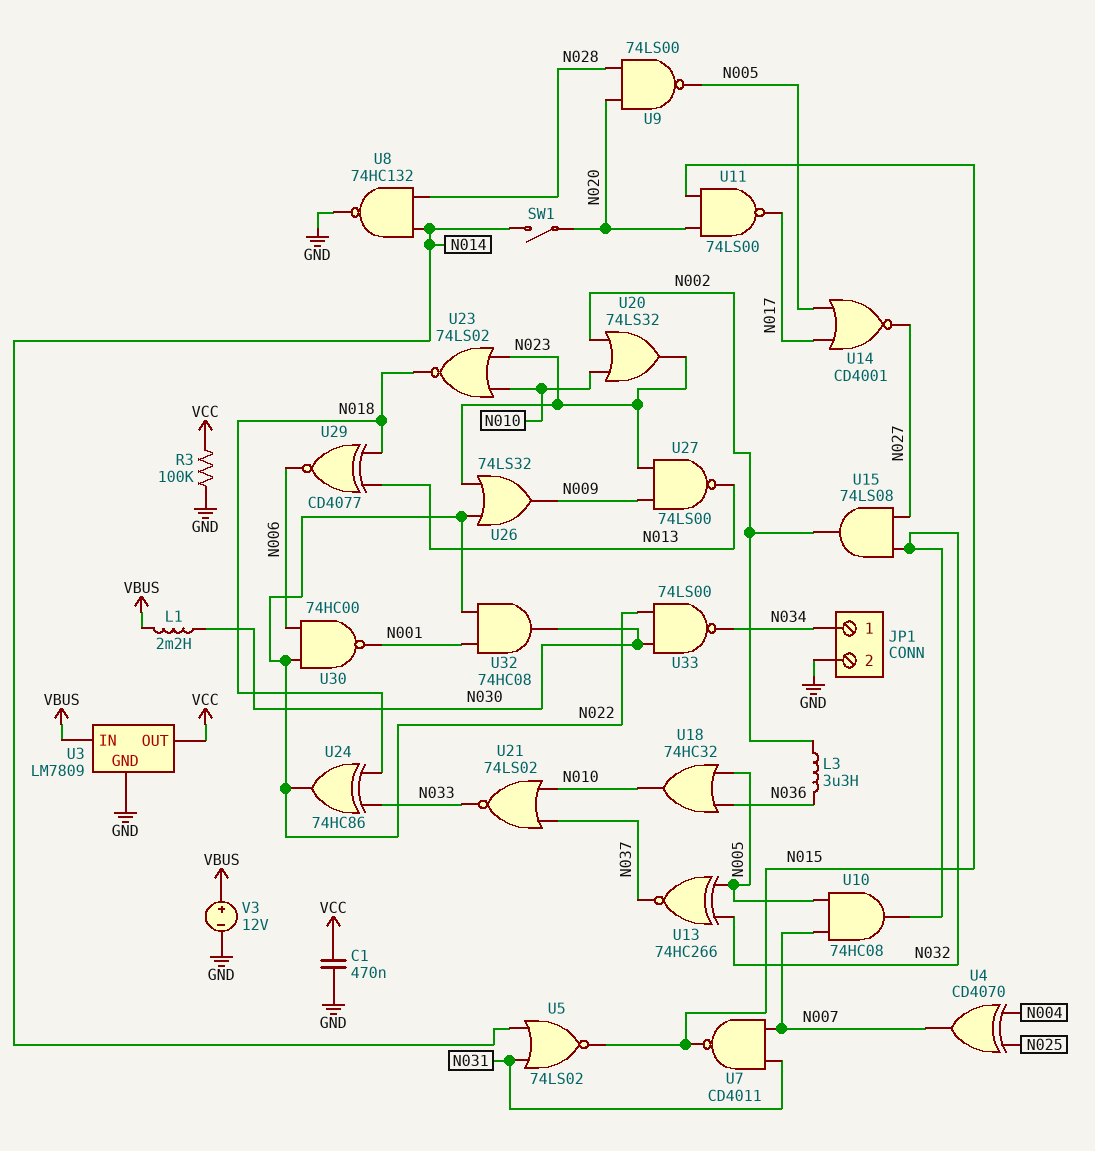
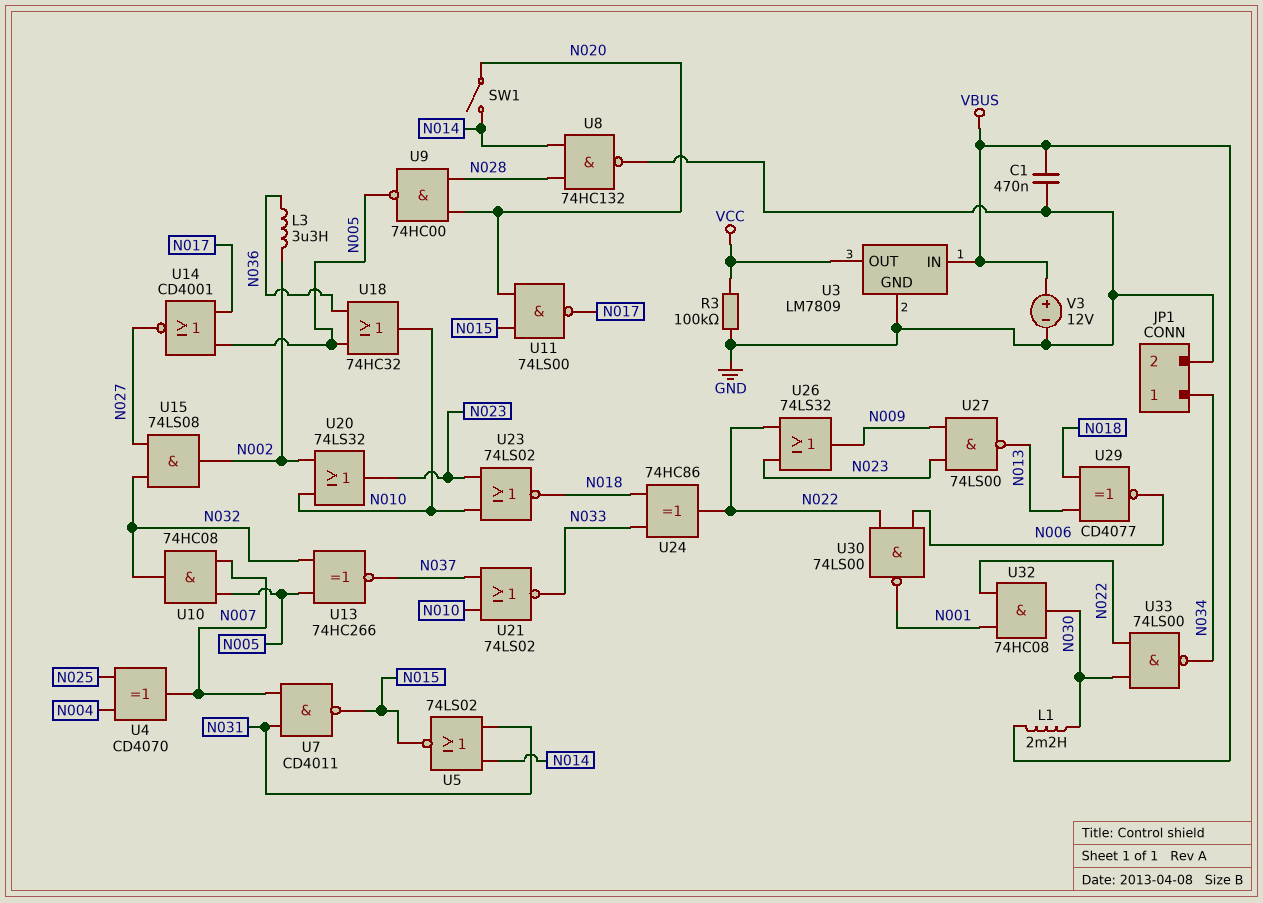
C1: 470nF (GND, VCC) -> 470nF (GND, VBUS)
U9: NAND 74LS00 (in N020, in N028, out N005) -> NAND 74HC00 (in N020, in N028, out N005)
U30: NAND 74HC00 (in N006, in N022, out N001) -> NAND 74LS00 (in N006, in N022, out N001)

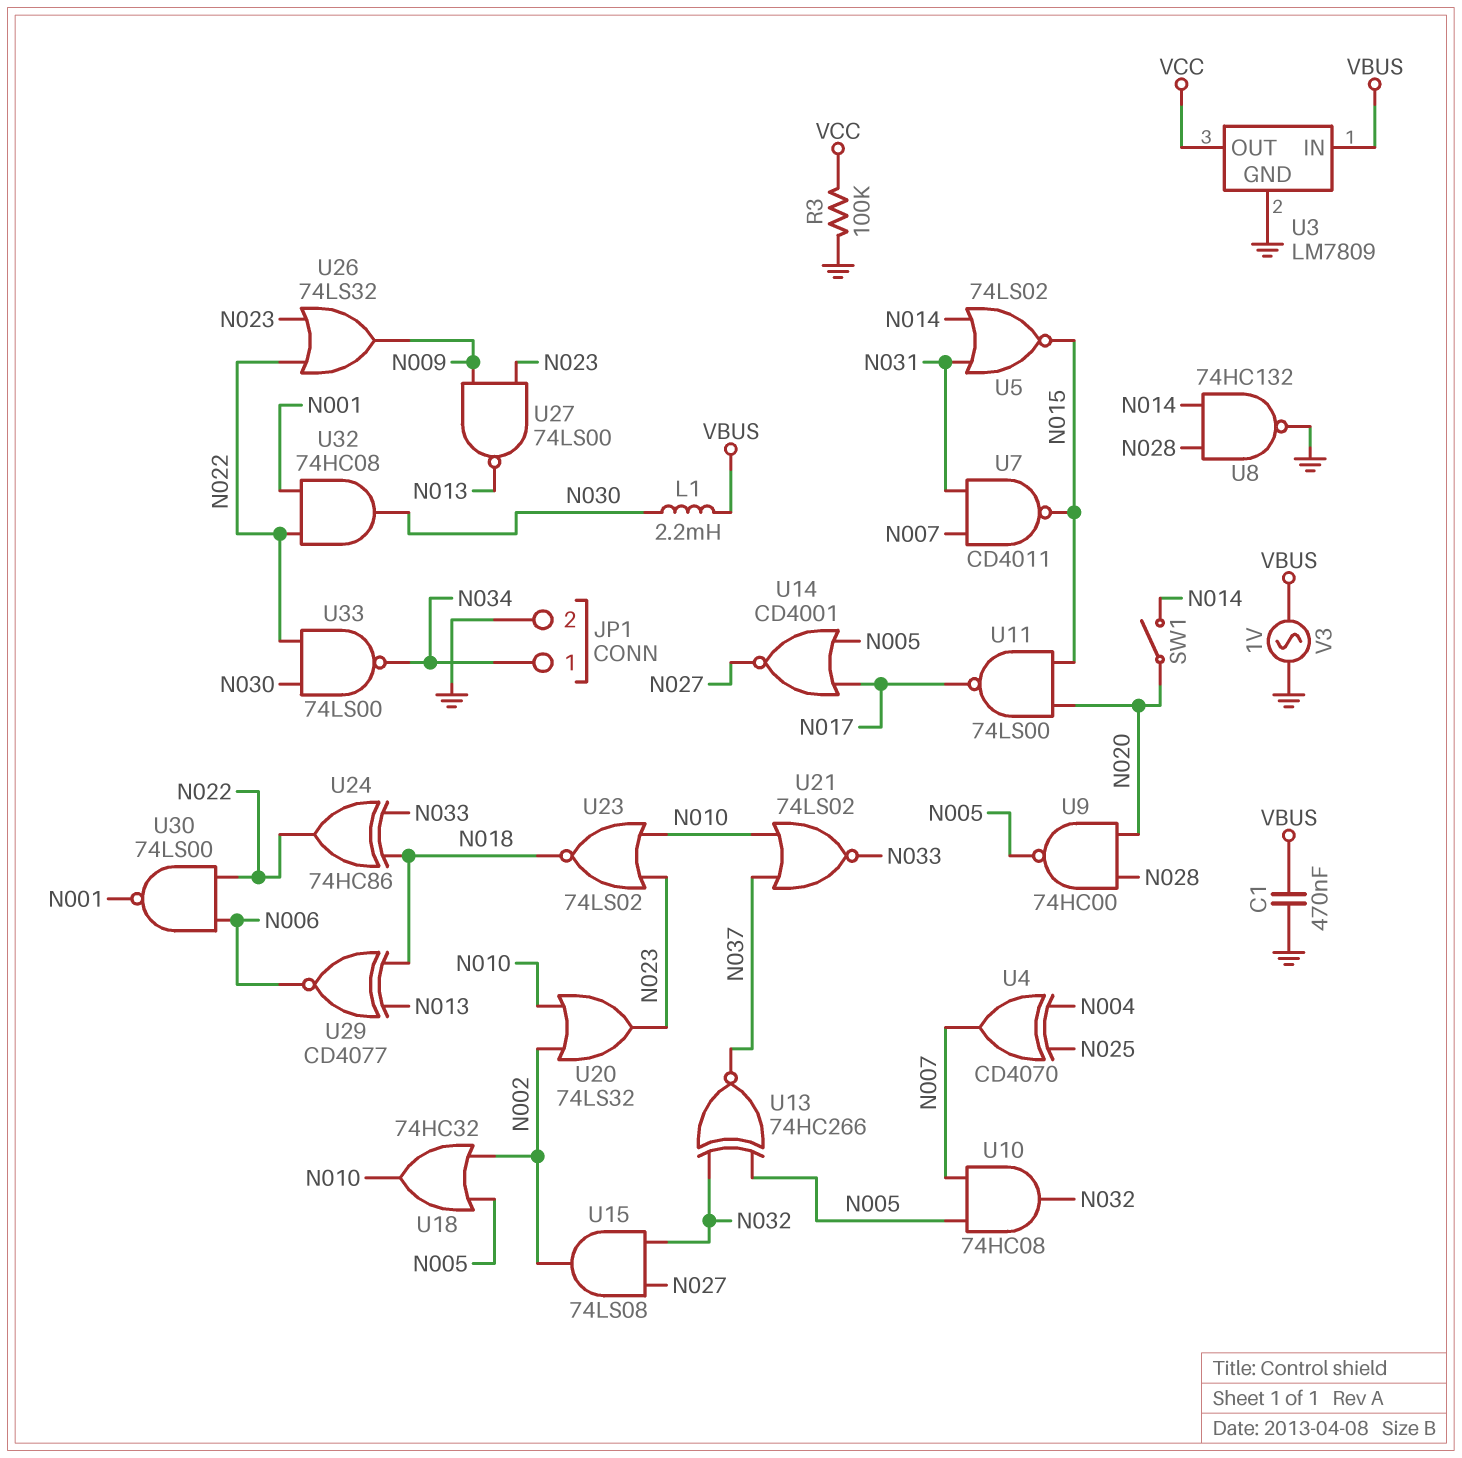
L3: 3.3uH (N002, N036) -> none
U18: OR 74HC32 (in N005, in N036, out N010) -> OR 74HC32 (in N002, in N005, out N010)
V3: 12V (plus VBUS, minus GND) -> AC 1V (GND, VBUS)

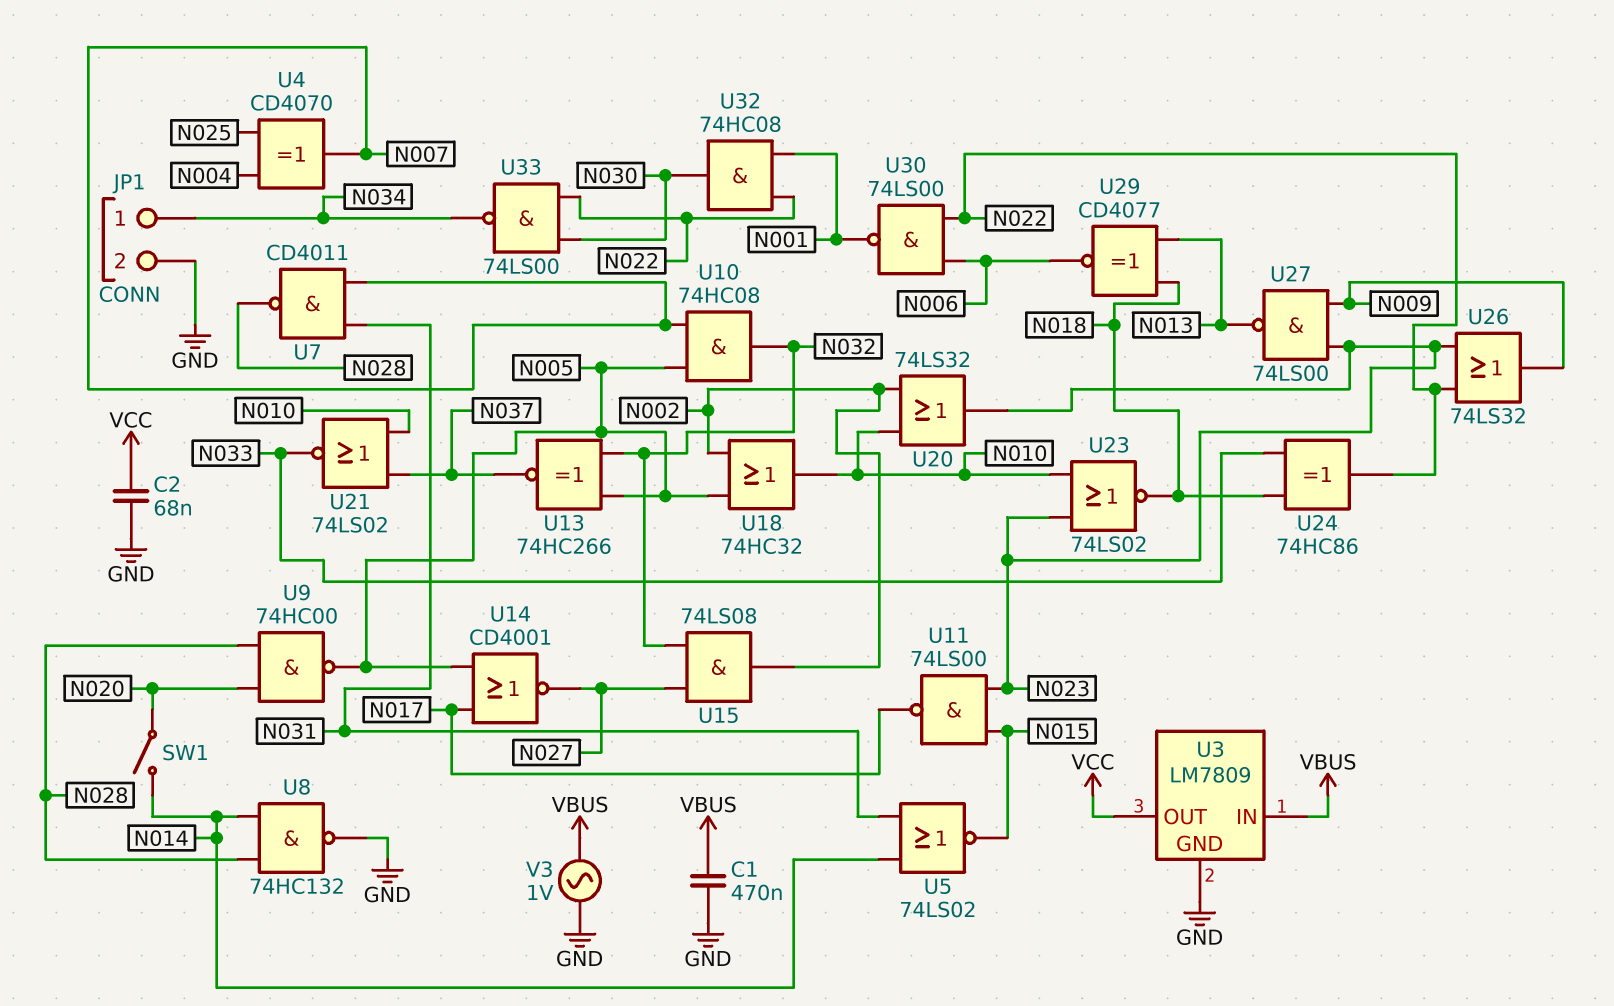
C2: none -> 68nF (GND, VCC)
L1: 2.2mH (N030, VBUS) -> none
R3: 100k (GND, VCC) -> none
U7: NAND CD4011 (in N007, in N031, out N015) -> NAND CD4011 (in N007, in N031, out N028)
U11: NAND 74LS00 (in N015, in N020, out N017) -> NAND 74LS00 (in N015, in N023, out N017)

